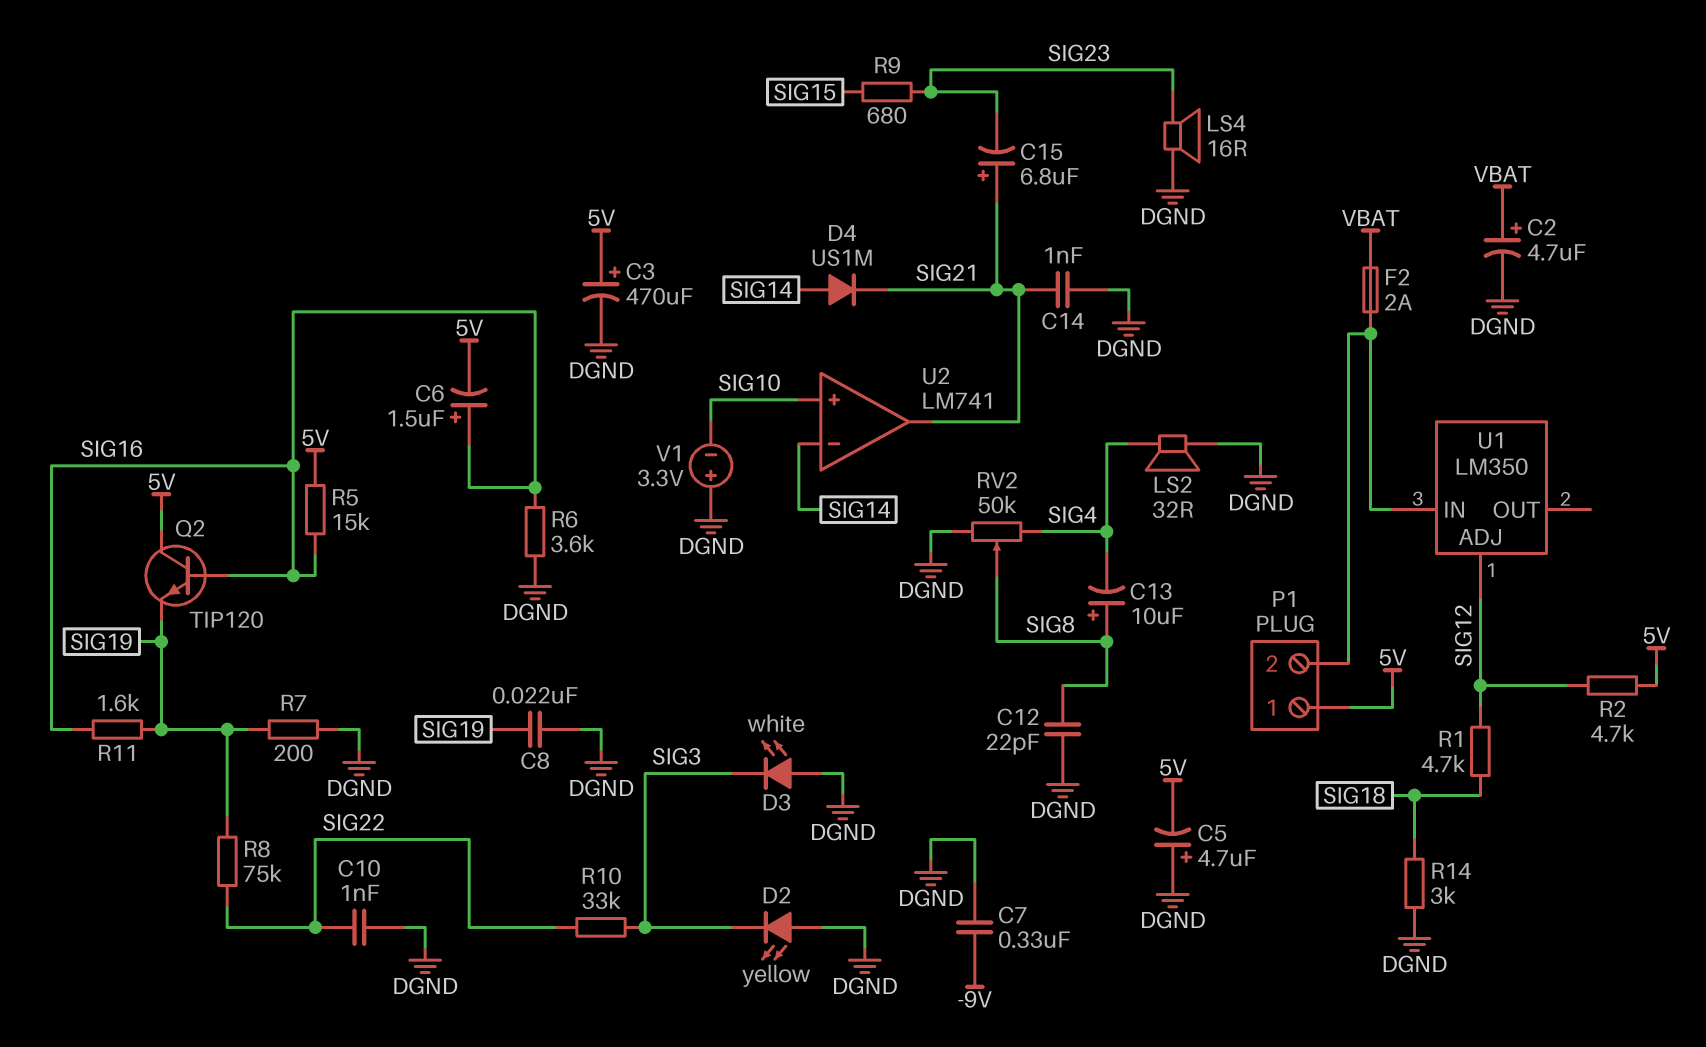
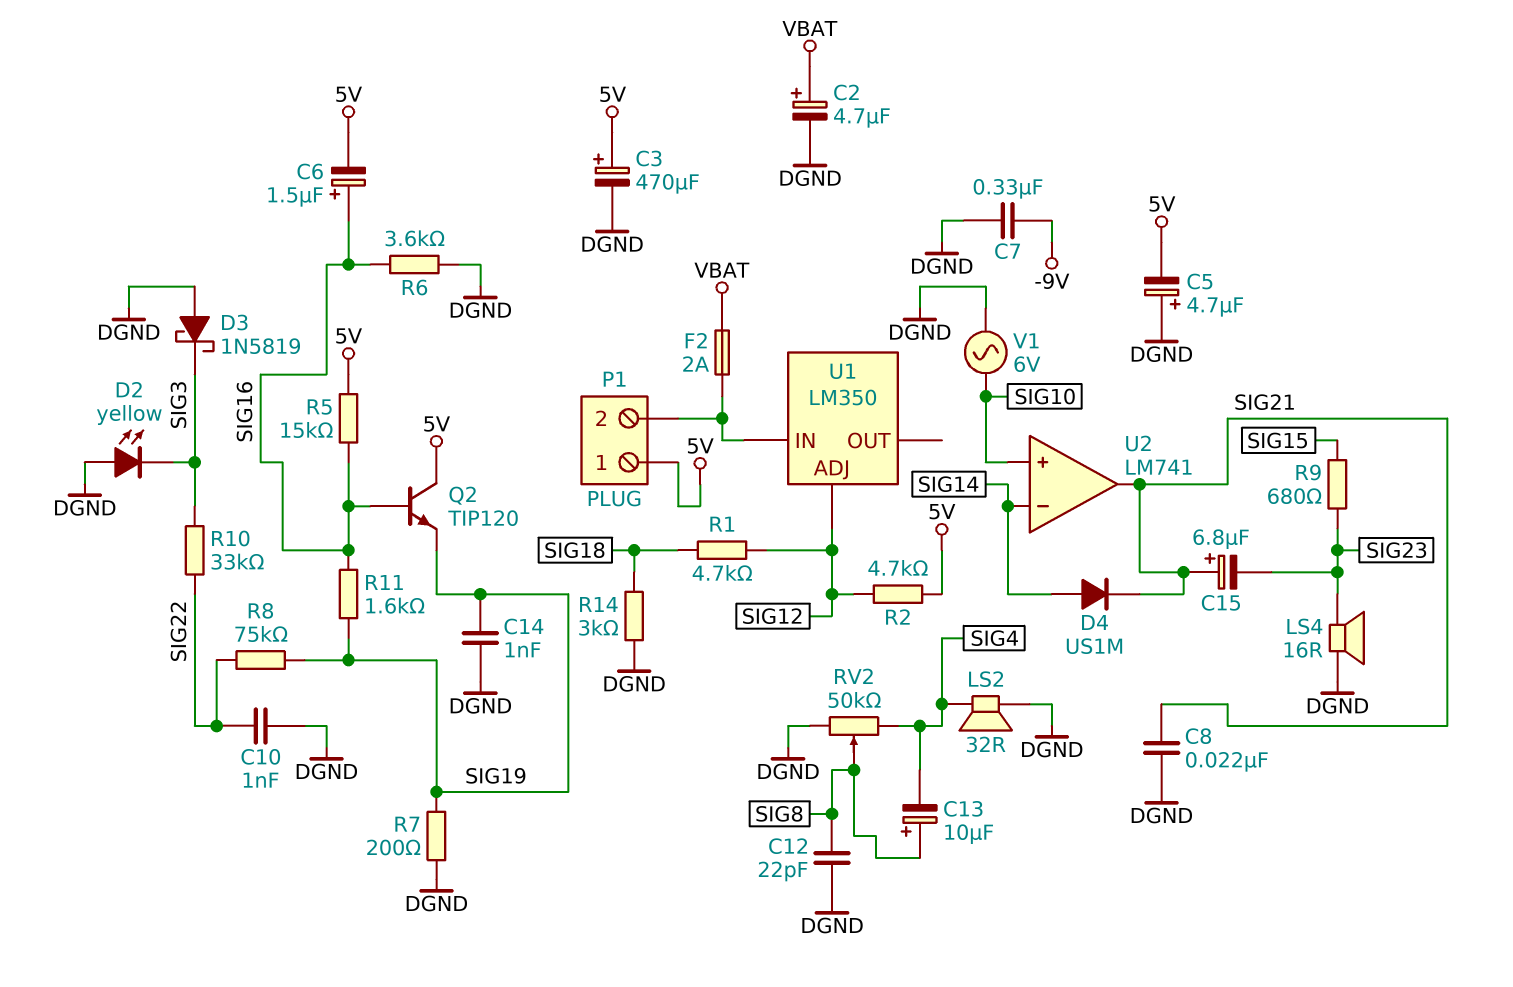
C8: 22nF (DGND, SIG19) -> 22nF (DGND, SIG21)
C14: 1nF (DGND, SIG21) -> 1nF (DGND, SIG19)
D3: LED white (A DGND, K SIG3) -> schottky 1N5819 (A DGND, K SIG3)
V1: 3.3V (plus DGND, minus SIG10) -> AC 6V (DGND, SIG10)

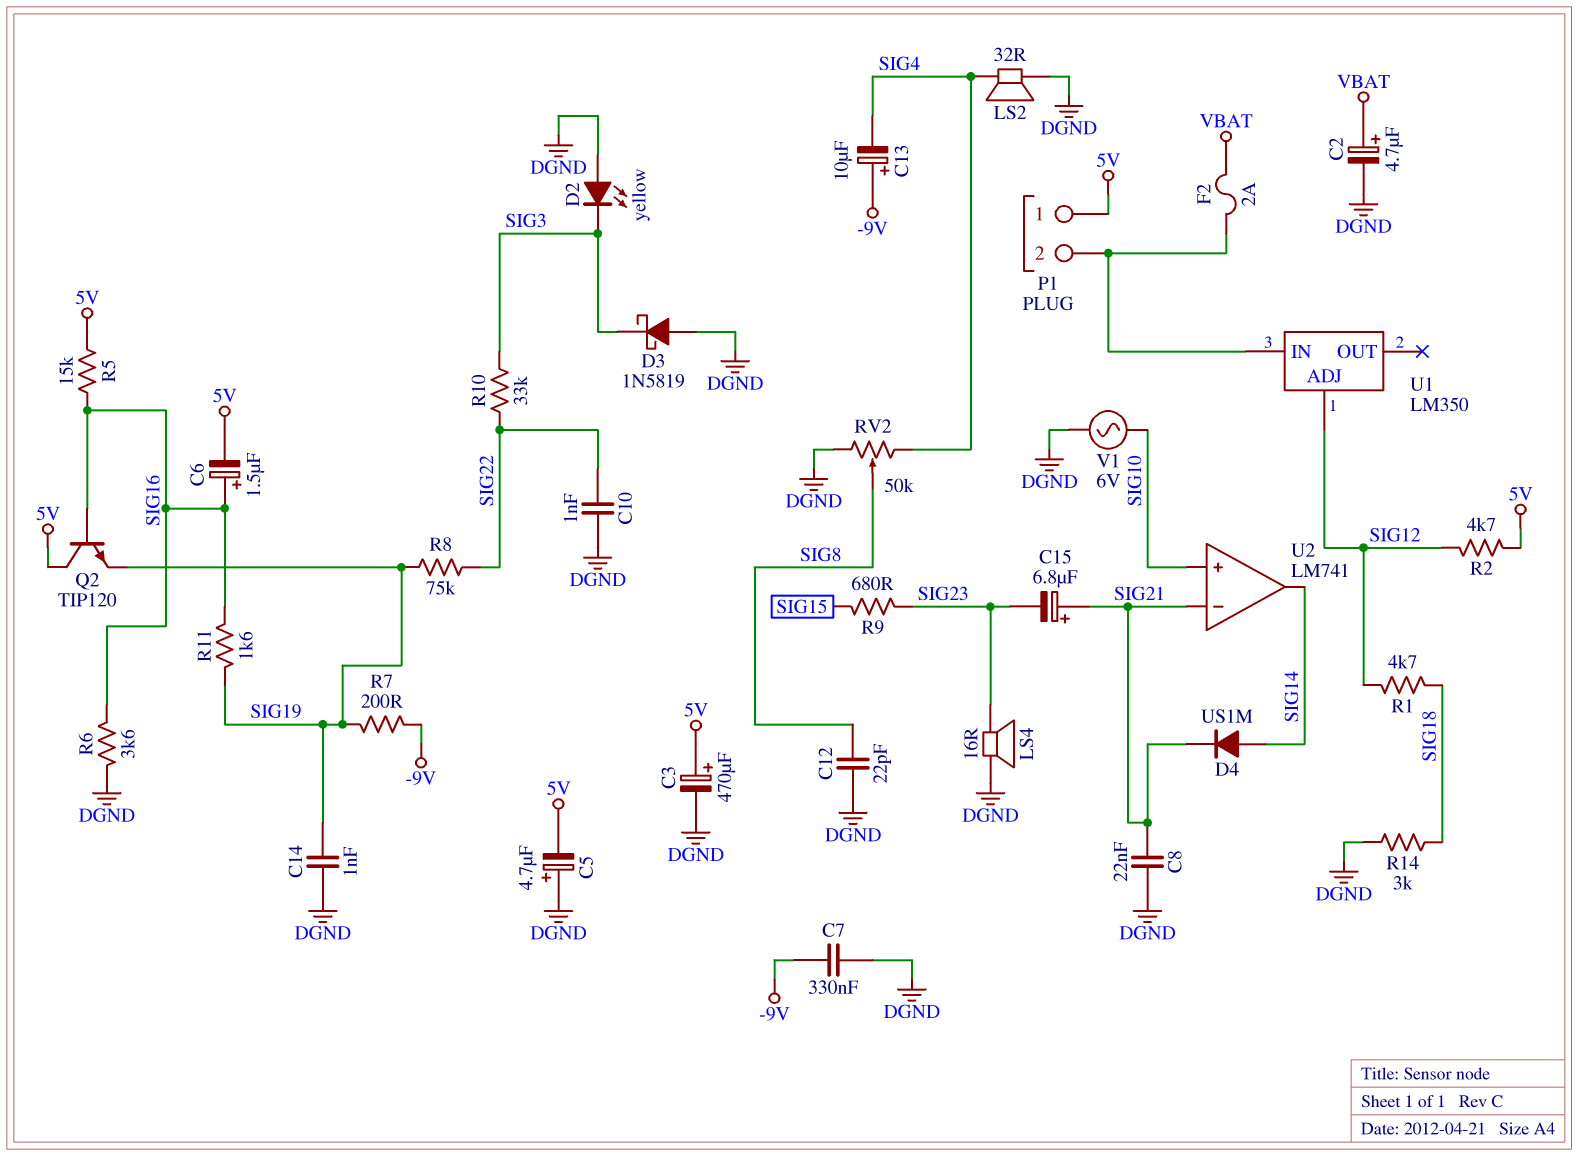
C13: 10uF (plus SIG8, minus SIG4) -> 10uF (plus -9V, minus SIG4)
R7: 200 (DGND, SIG19) -> 200 (-9V, SIG19)
U2 pin in-: SIG14 -> SIG21
U2 pin out: SIG21 -> SIG14

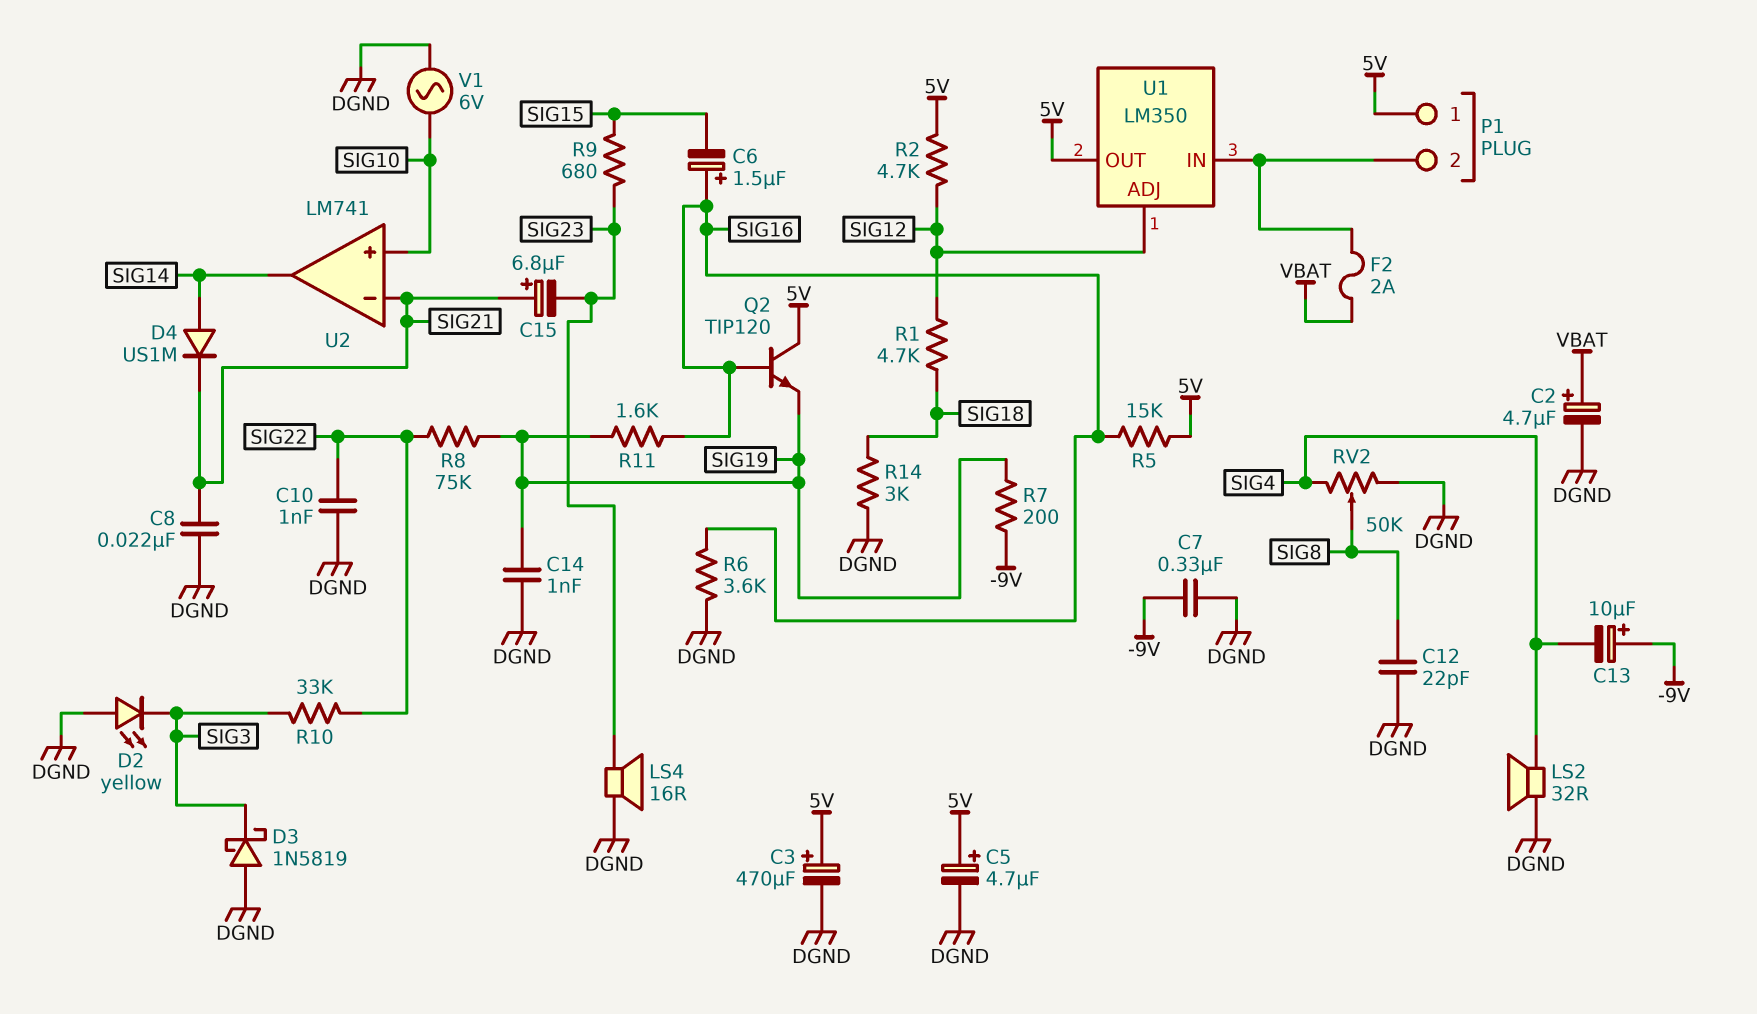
C5: 4.7uF (plus DGND, minus 5V) -> 4.7uF (plus 5V, minus DGND)
C6: 1.5uF (plus SIG16, minus 5V) -> 1.5uF (plus SIG16, minus SIG15)
U1 pin OUT: none -> 5V

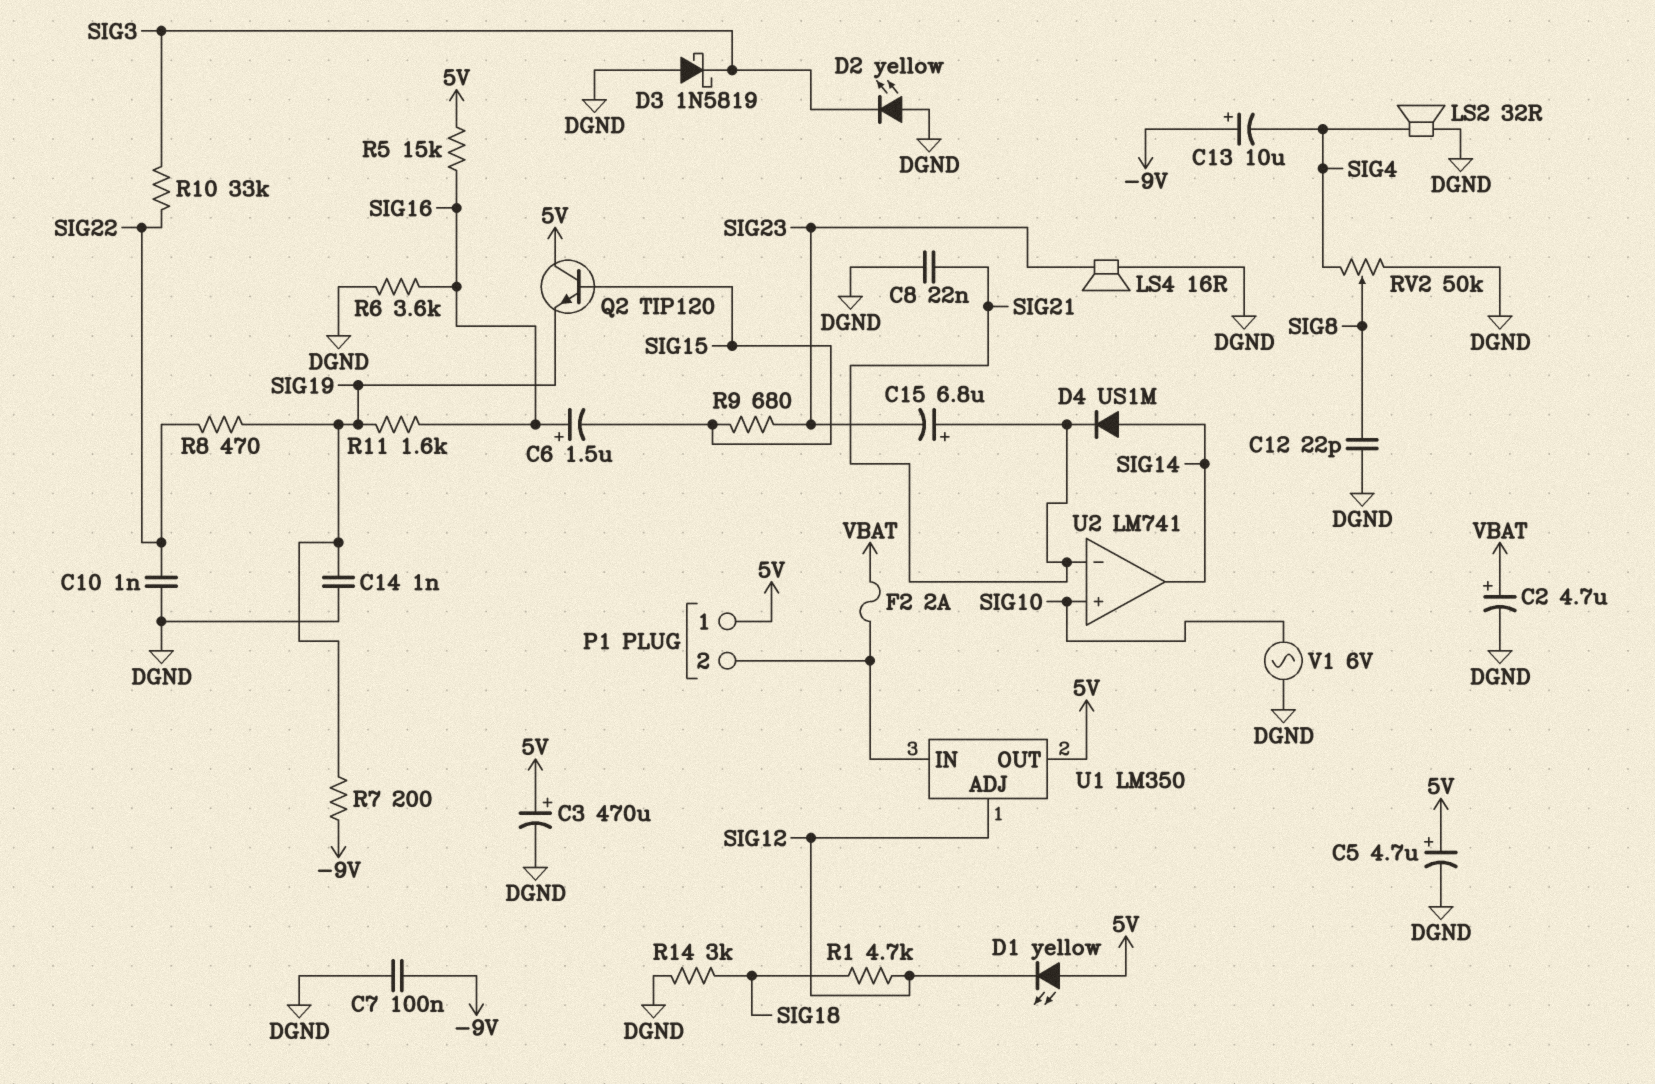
C7: 330nF (-9V, DGND) -> 100nF (-9V, DGND)
D1: none -> LED yellow (A 5V, K SIG12)
Q2: NPN TIP120 (B SIG16, C 5V, E SIG19) -> NPN TIP120 (B SIG15, C 5V, E SIG19)
R2: 4.7k (5V, SIG12) -> none
R8: 75k (SIG19, SIG22) -> 470 (SIG19, SIG22)

